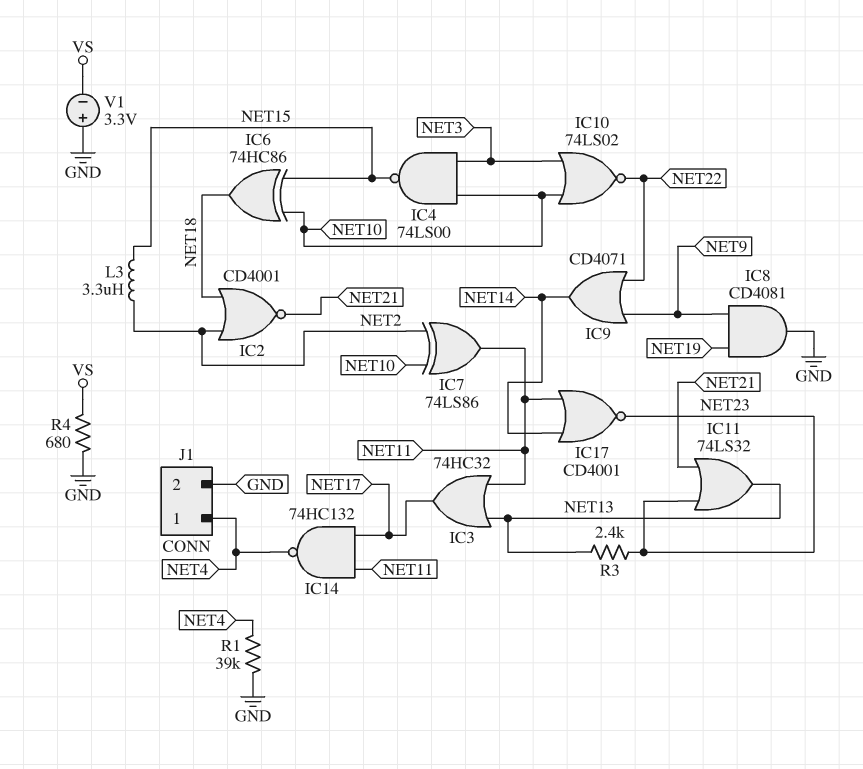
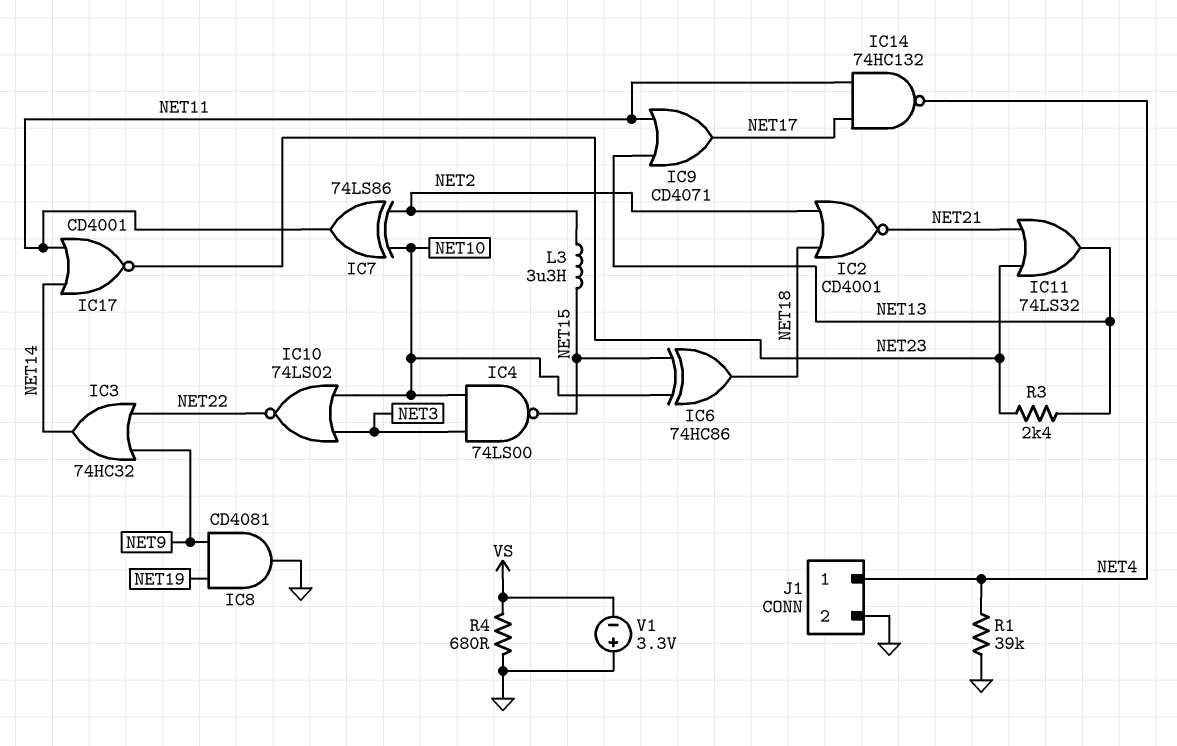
IC3: OR 74HC32 (in NET11, in NET13, out NET17) -> OR 74HC32 (in NET9, in NET22, out NET14)
IC9: OR CD4071 (in NET9, in NET22, out NET14) -> OR CD4071 (in NET11, in NET13, out NET17)

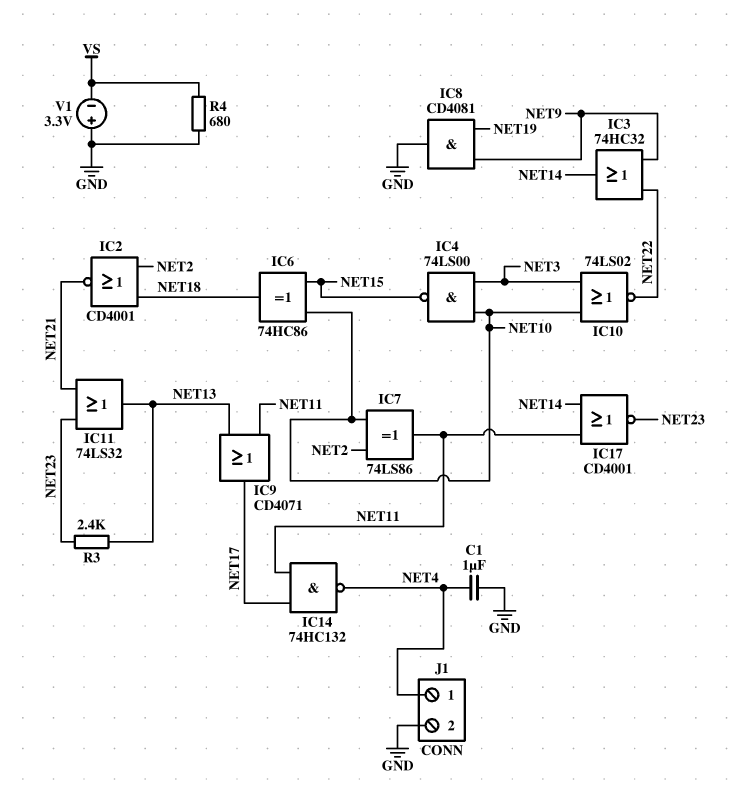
C1: none -> 1uF (GND, NET4)
L3: 3.3uH (NET2, NET15) -> none
R1: 39k (GND, NET4) -> none

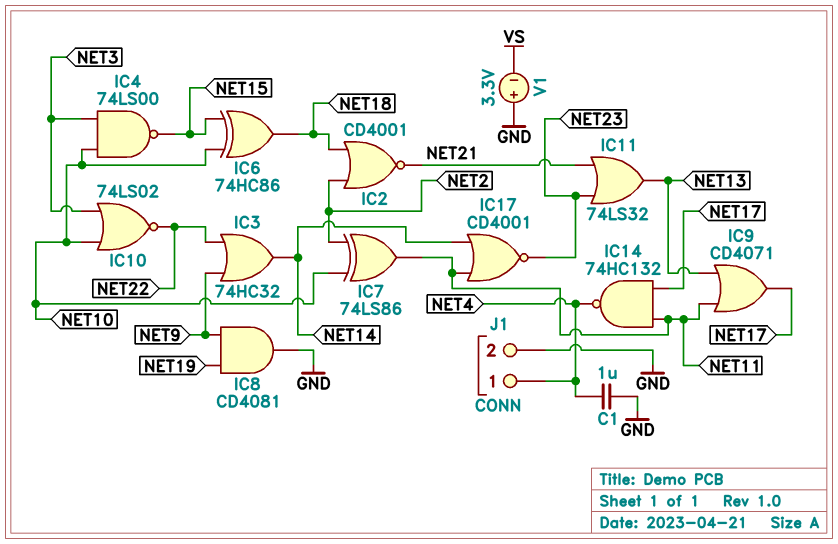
R3: 2.4k (NET13, NET23) -> none
R4: 680 (GND, VS) -> none

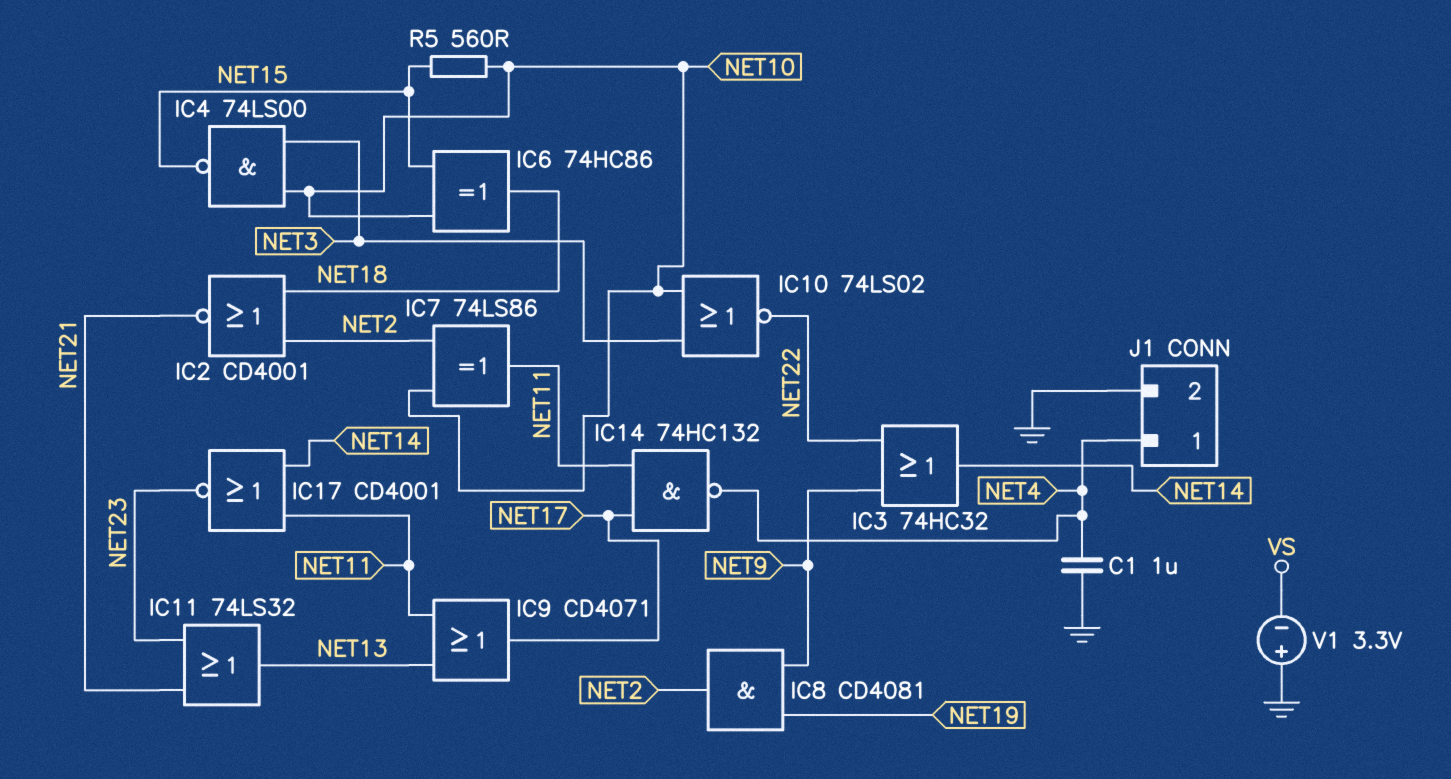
IC8: AND CD4081 (in NET9, in NET19, out GND) -> AND CD4081 (in NET9, in NET19, out NET2)
R5: none -> 560 (NET10, NET15)

